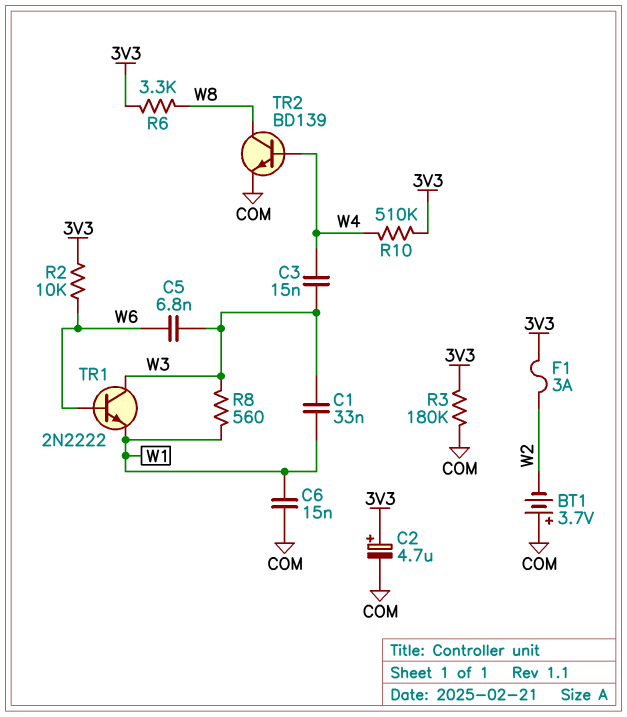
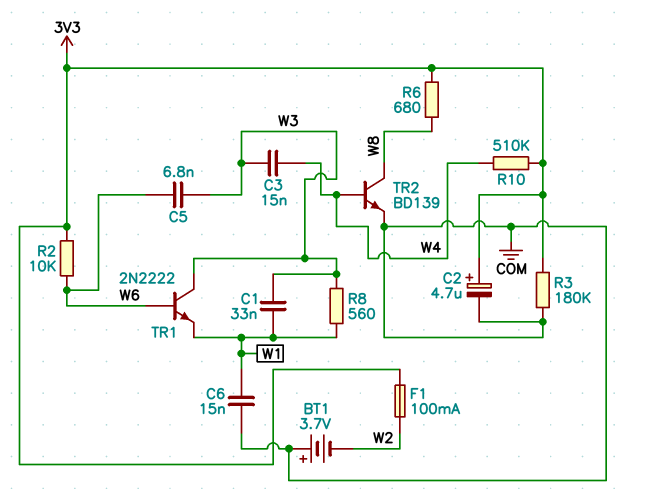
F1: 3A (3V3, W2) -> 100mA (3V3, W2)
R6: 3.3k (3V3, W8) -> 680 (3V3, W8)

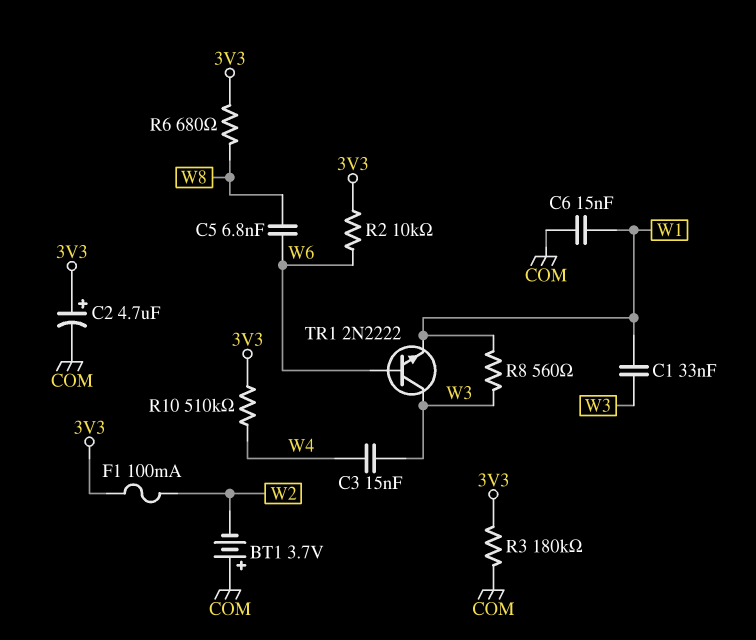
C5: 6.8nF (W3, W6) -> 6.8nF (W6, W8)
TR2: NPN BD139 (B W4, C W8, E COM) -> none

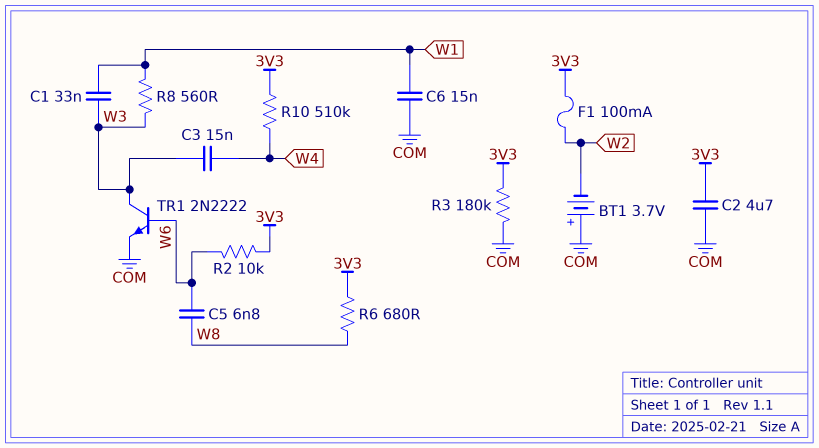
C2: 4.7uF (plus 3V3, minus COM) -> 4.7uF (3V3, COM)
TR1: NPN 2N2222 (B W6, C W3, E W1) -> NPN 2N2222 (B W6, C W3, E COM)

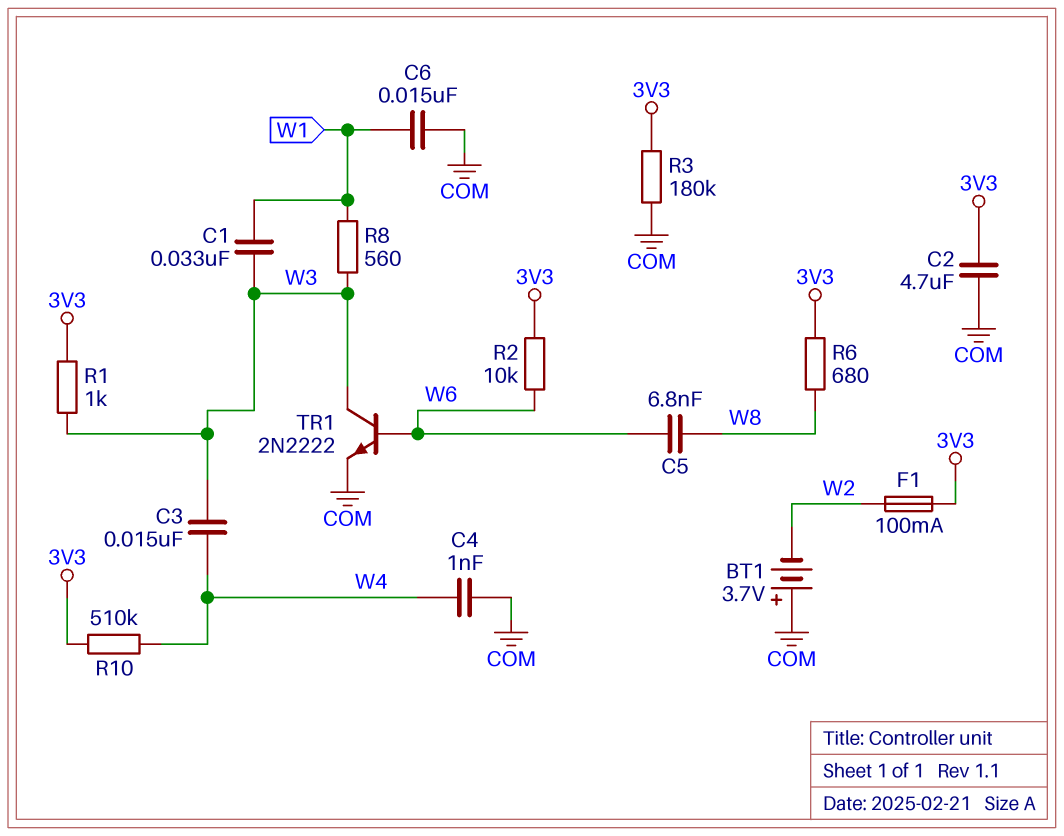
C4: none -> 1nF (COM, W4)
R1: none -> 1k (3V3, W3)

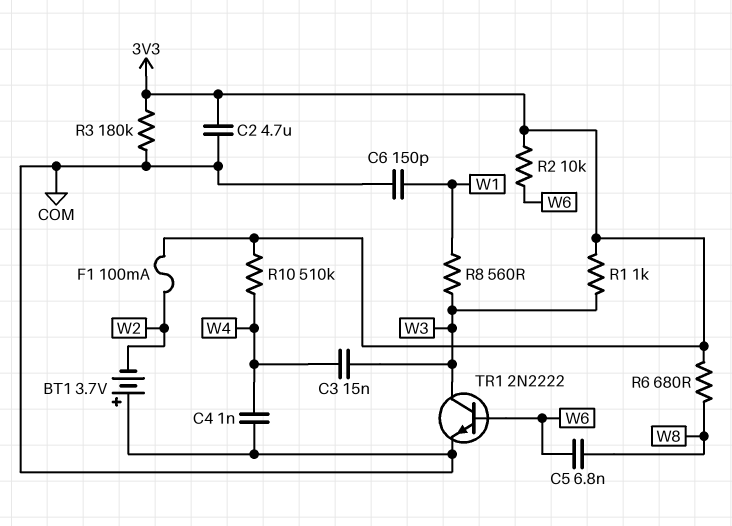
C1: 33nF (W1, W3) -> none
C6: 15nF (COM, W1) -> 150pF (COM, W1)

